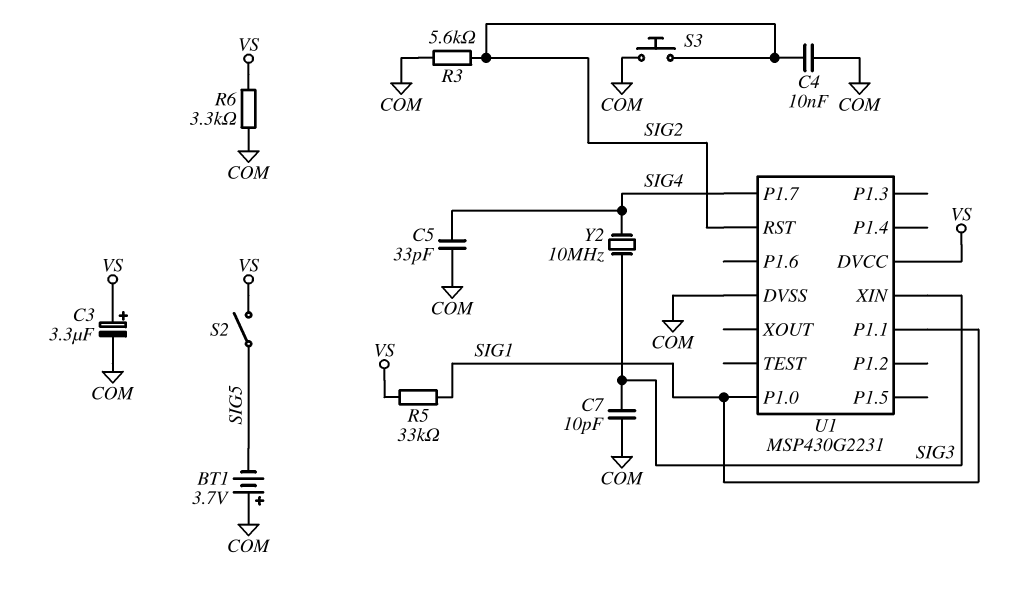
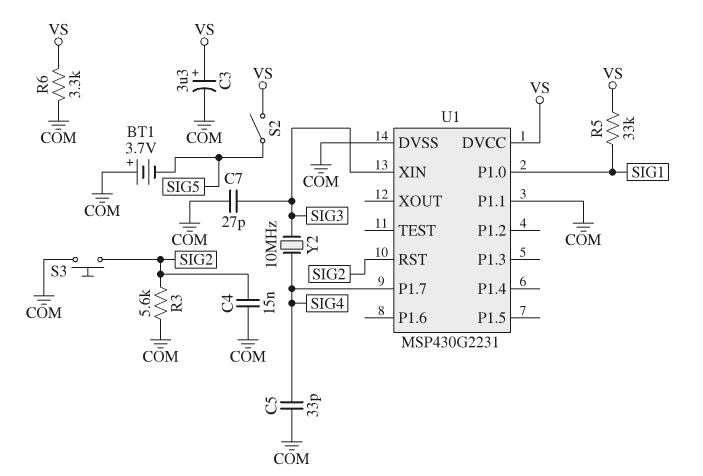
C4: 10nF (COM, SIG2) -> 15nF (COM, SIG2)
C7: 10pF (COM, SIG3) -> 27pF (COM, SIG3)
U1 pin P1.1: SIG1 -> COM

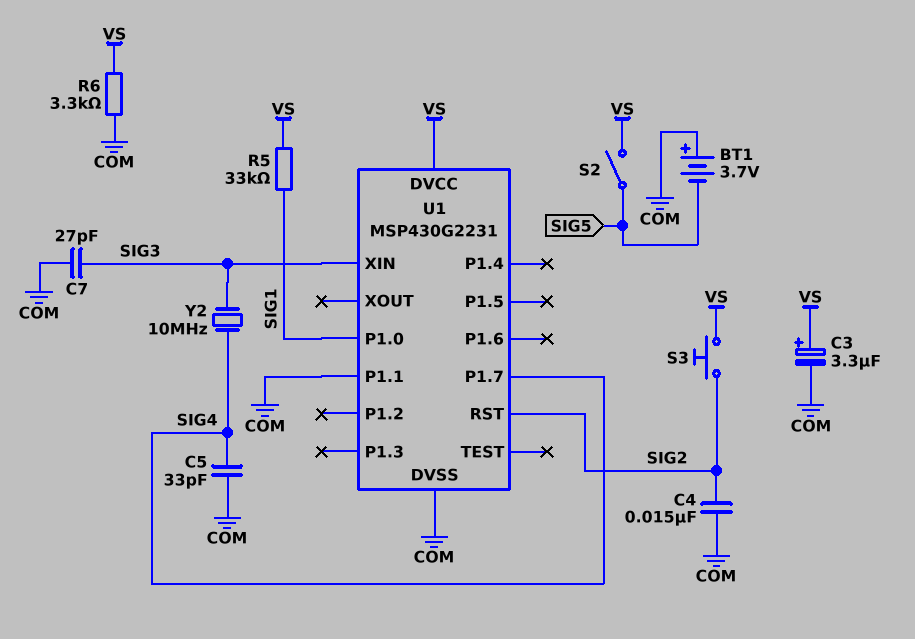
R3: 5.6k (COM, SIG2) -> none
S3: button (COM, SIG2) -> button (SIG2, VS)

